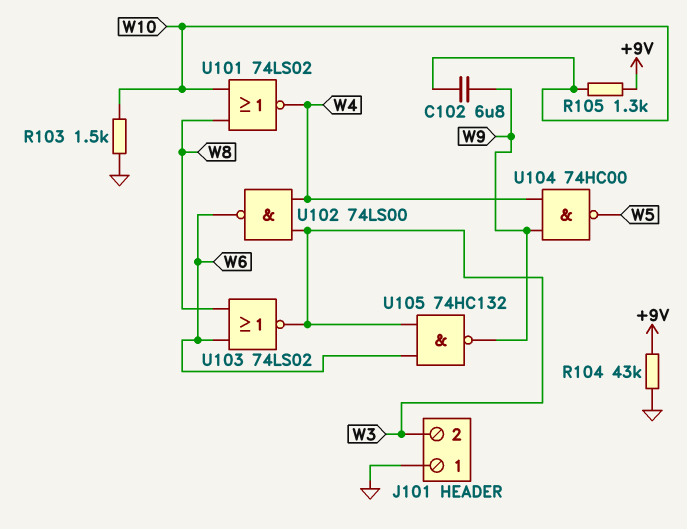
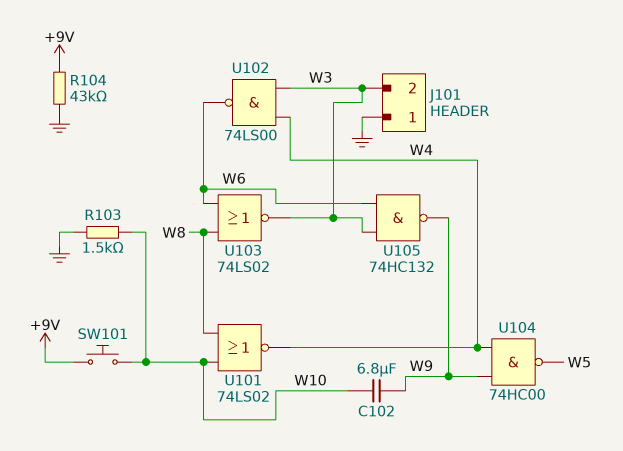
R105: 1.3k (+9V, W10) -> none
SW101: none -> button (+9V, W10)

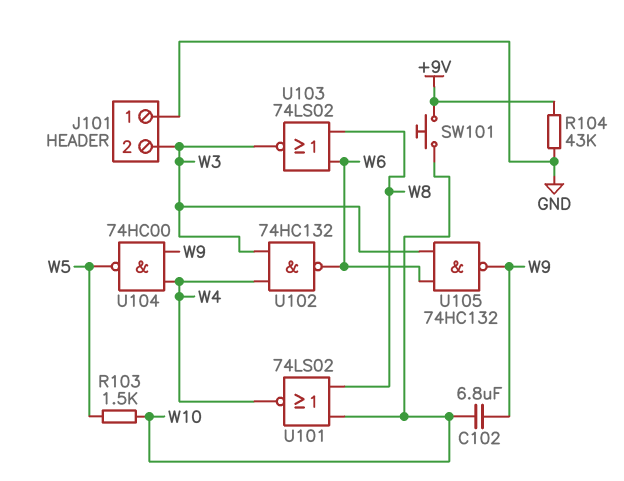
R103: 1.5k (GND, W10) -> 1.5k (W5, W10)
U102: NAND 74LS00 (in W3, in W4, out W6) -> NAND 74HC132 (in W3, in W4, out W6)

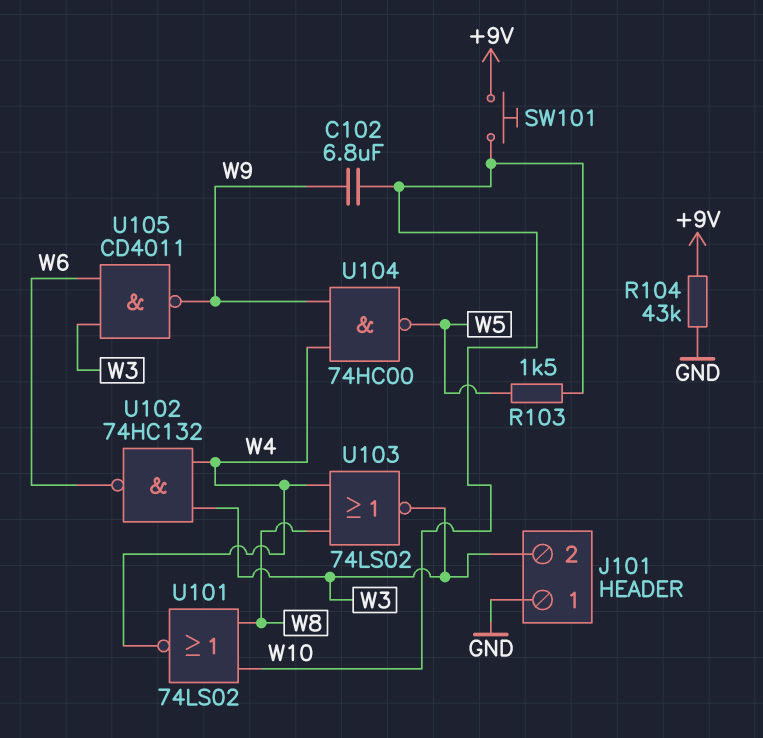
U103: NOR 74LS02 (in W6, in W8, out W3) -> NOR 74LS02 (in W4, in W8, out W3)
U105: NAND 74HC132 (in W3, in W6, out W9) -> NAND CD4011 (in W3, in W6, out W9)

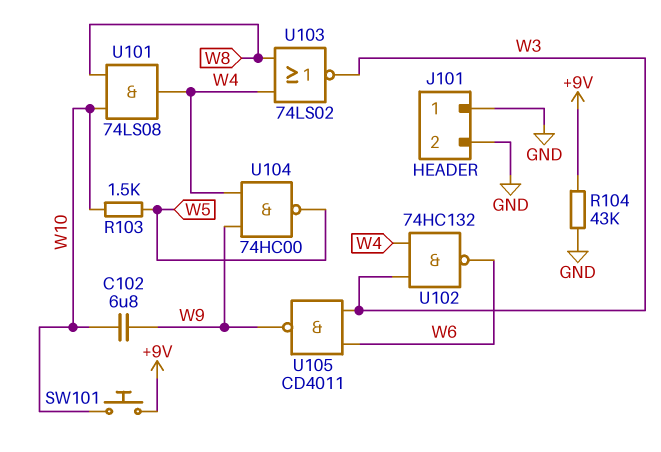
J101 pin 2: W3 -> GND
U101: NOR 74LS02 (in W8, in W10, out W4) -> AND 74LS08 (in W8, in W10, out W4)

